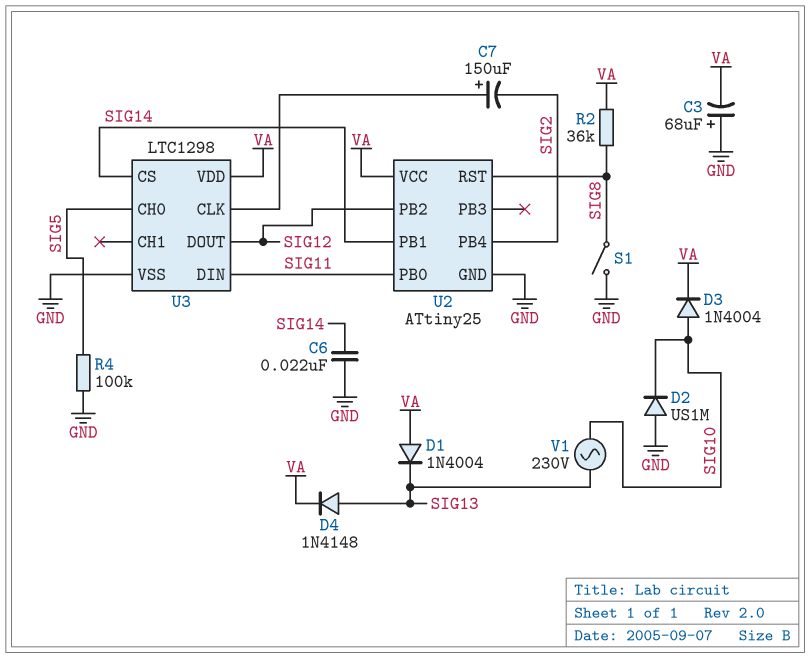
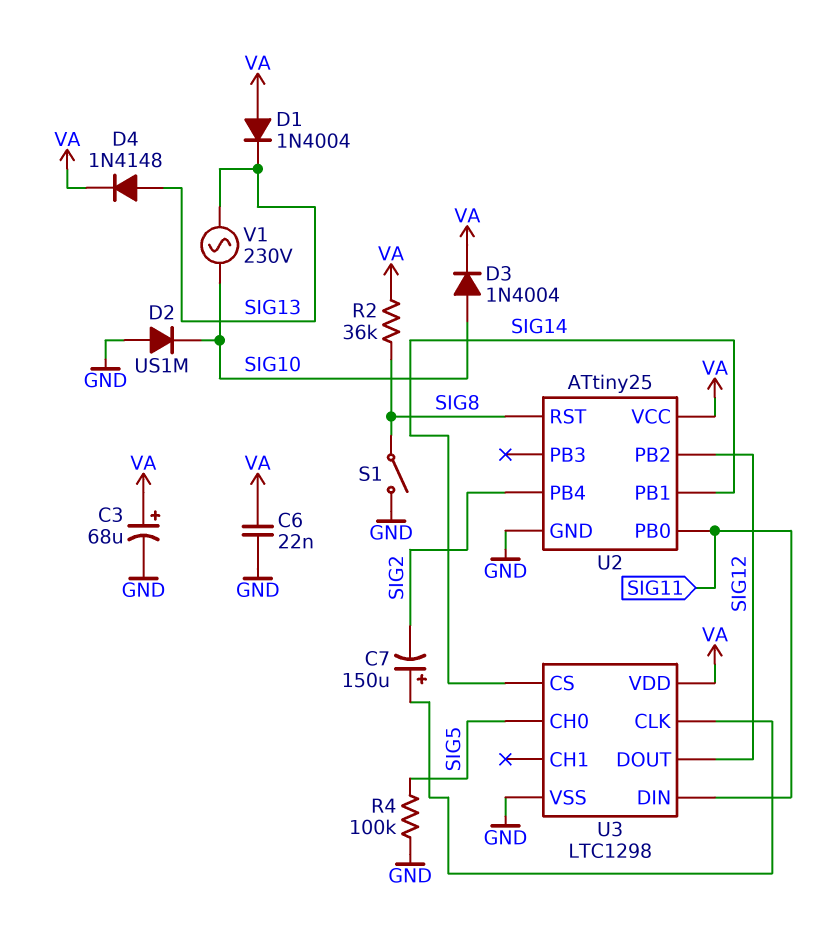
C3: 68uF (plus GND, minus VA) -> 68uF (plus VA, minus GND)
C6: 22nF (GND, SIG14) -> 22nF (GND, VA)

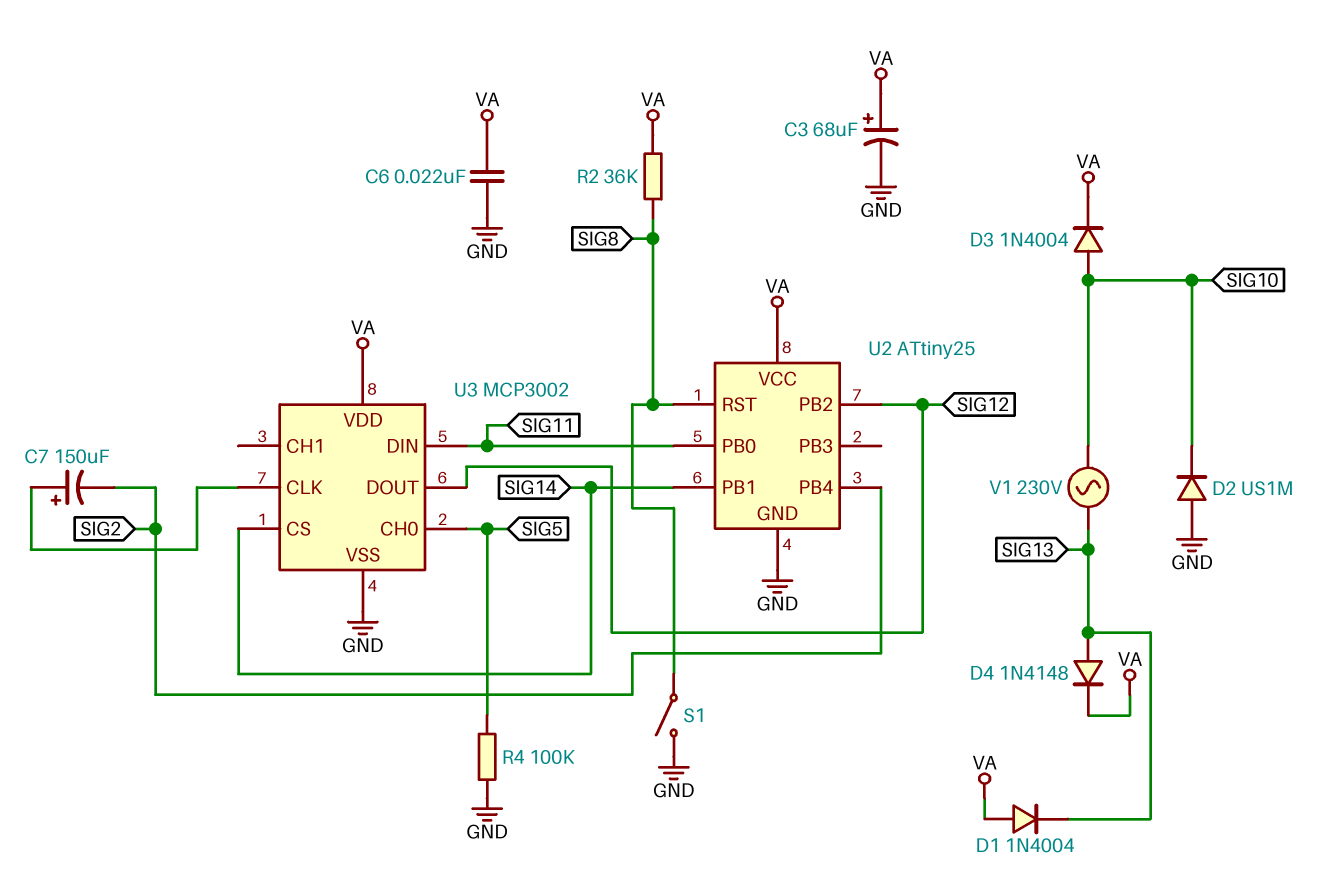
U3: LTC1298 -> MCP3002

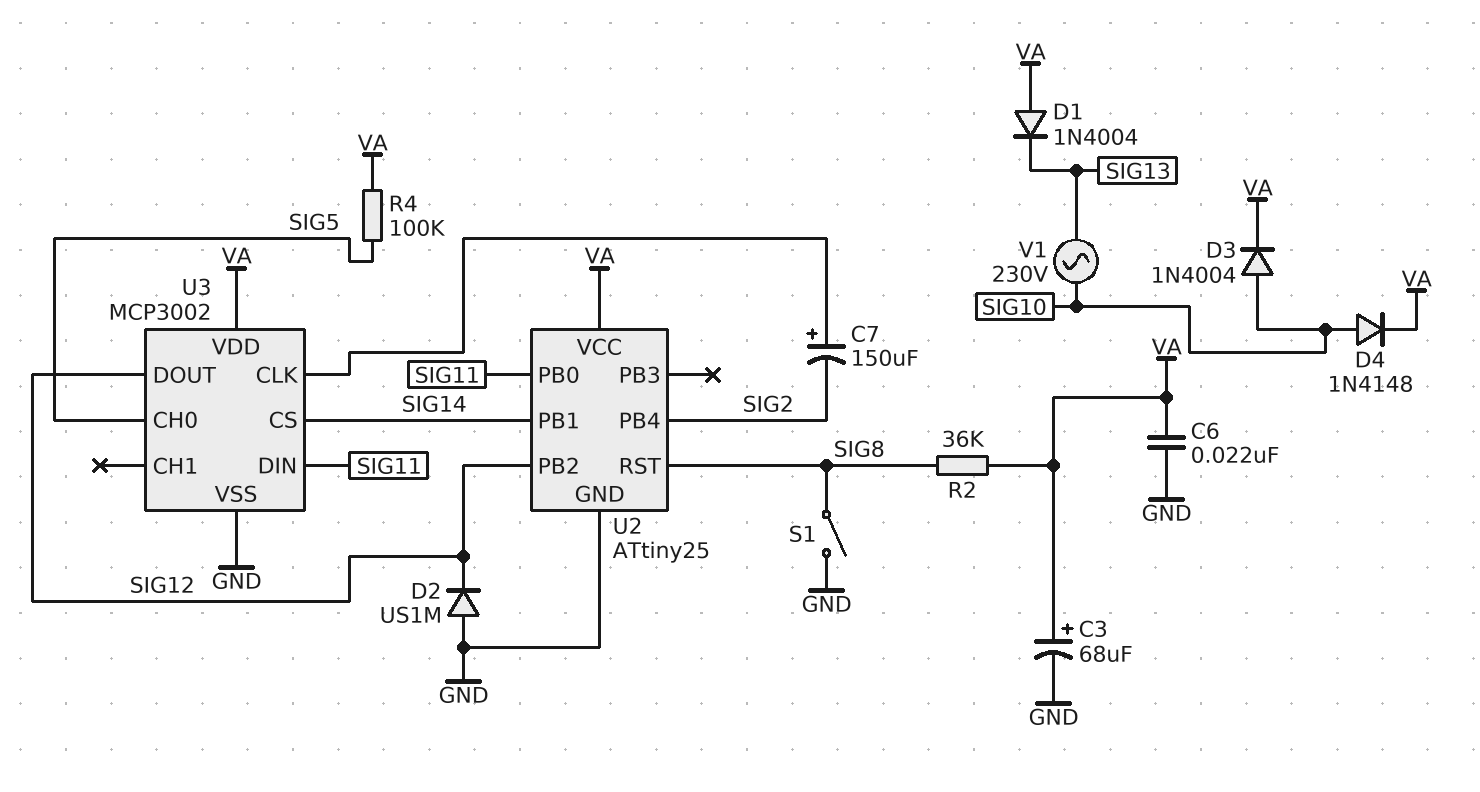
D2: diode US1M (A GND, K SIG10) -> diode US1M (A GND, K SIG12)
D4: diode 1N4148 (A SIG13, K VA) -> diode 1N4148 (A SIG10, K VA)
R4: 100k (GND, SIG5) -> 100k (SIG5, VA)

